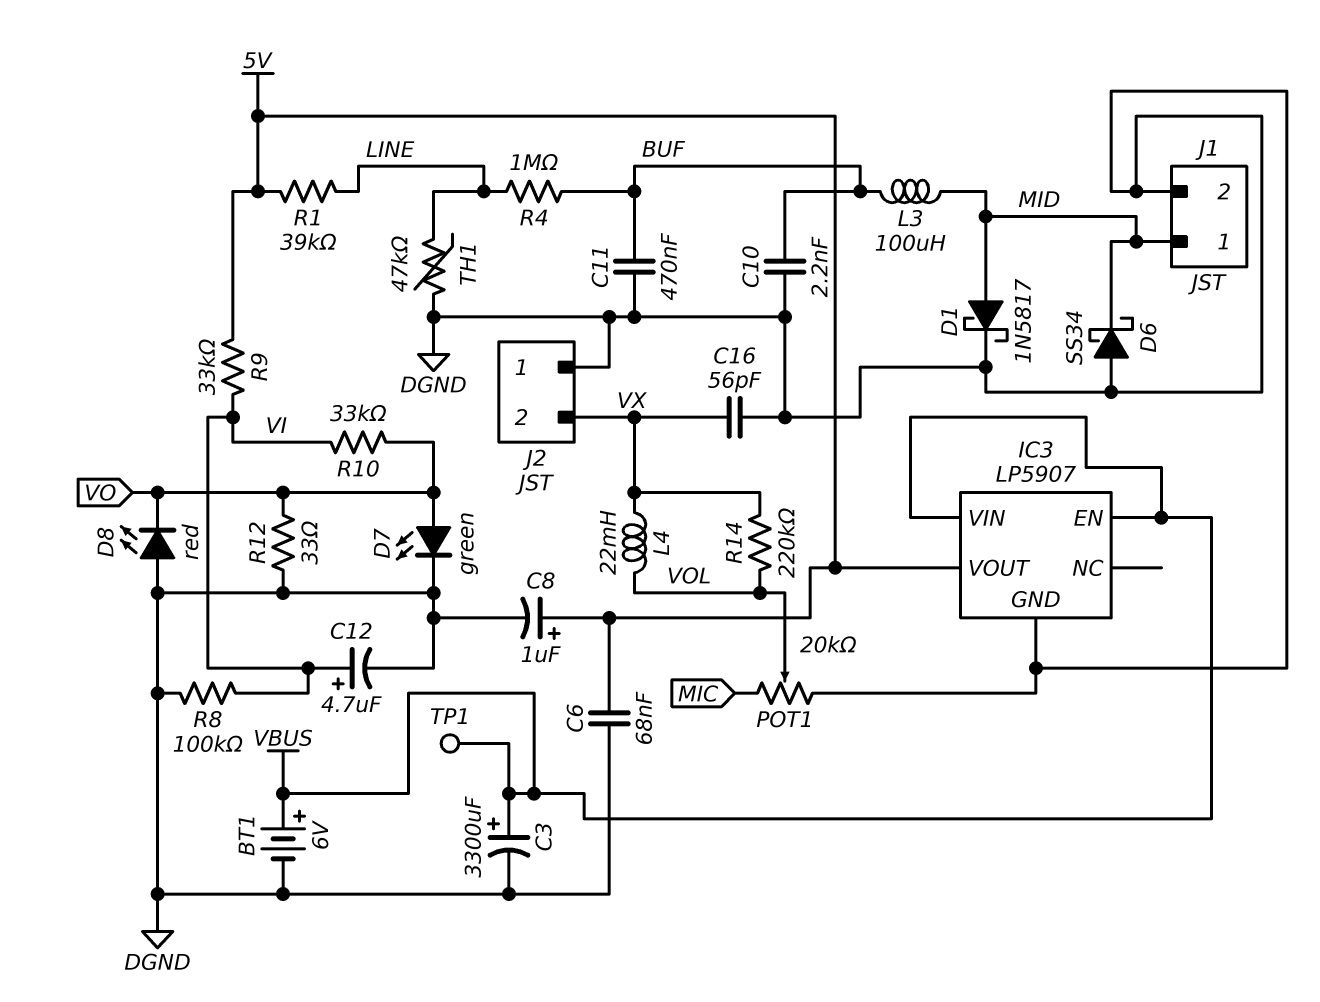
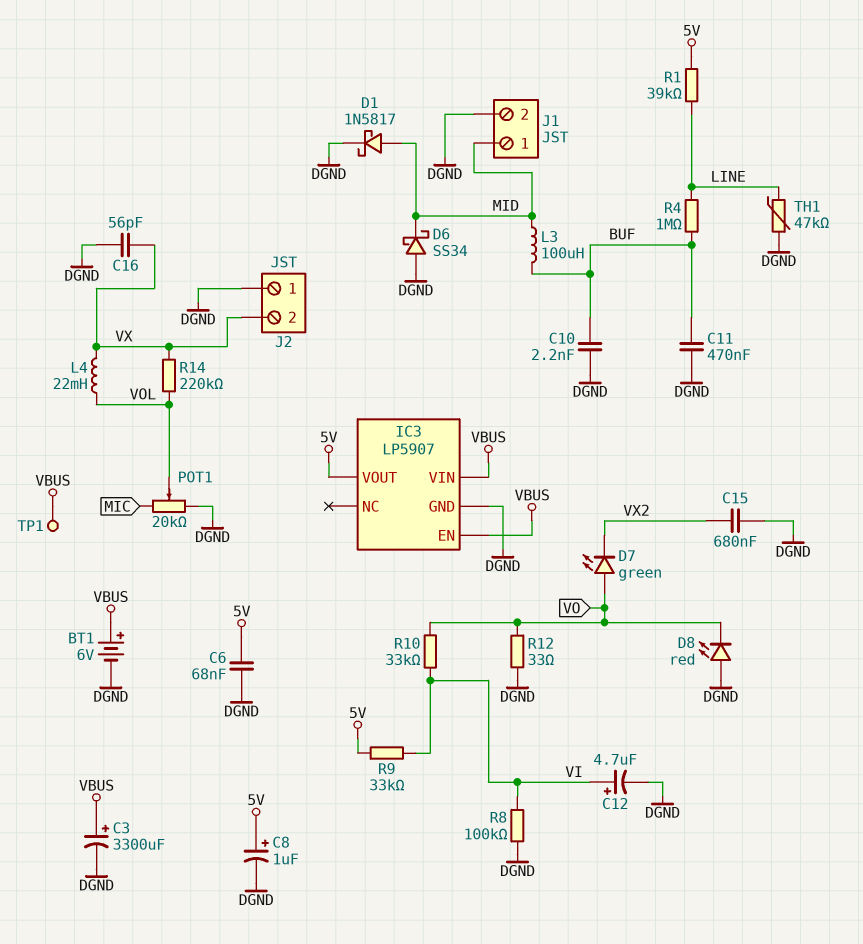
C15: none -> 680nF (DGND, VX2)
D7: LED green (A VO, K DGND) -> LED green (A VO, K VX2)

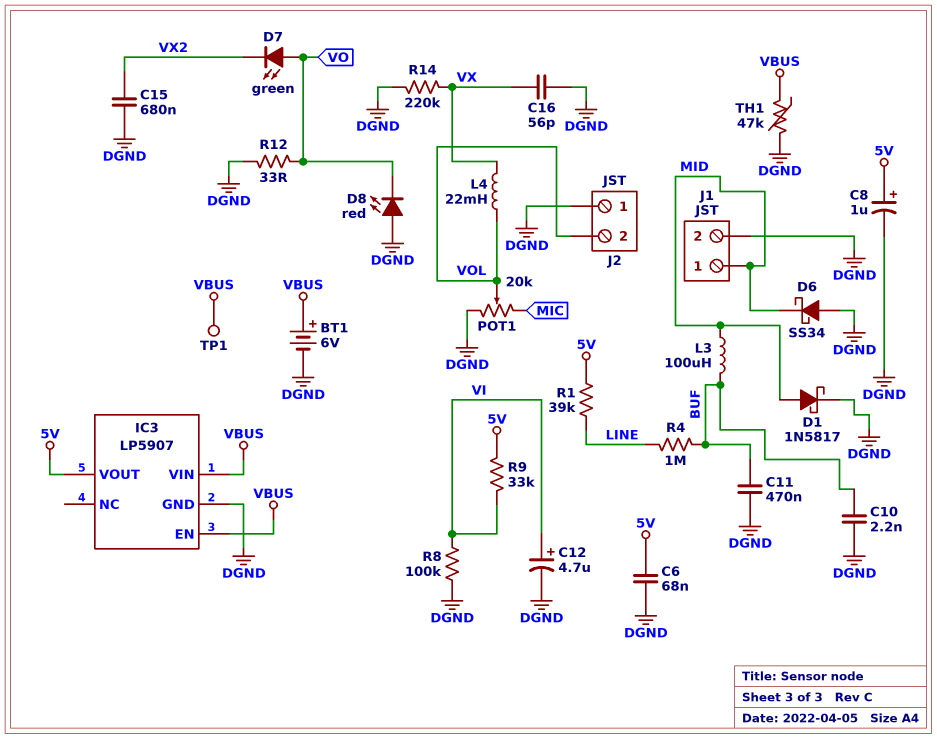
C3: 3300uF (plus VBUS, minus DGND) -> none
J2 pin 2: VX -> VOL
R10: 33k (VI, VO) -> none
R14: 220k (VOL, VX) -> 220k (DGND, VX)
TH1: 47k (DGND, LINE) -> 47k (DGND, VBUS)

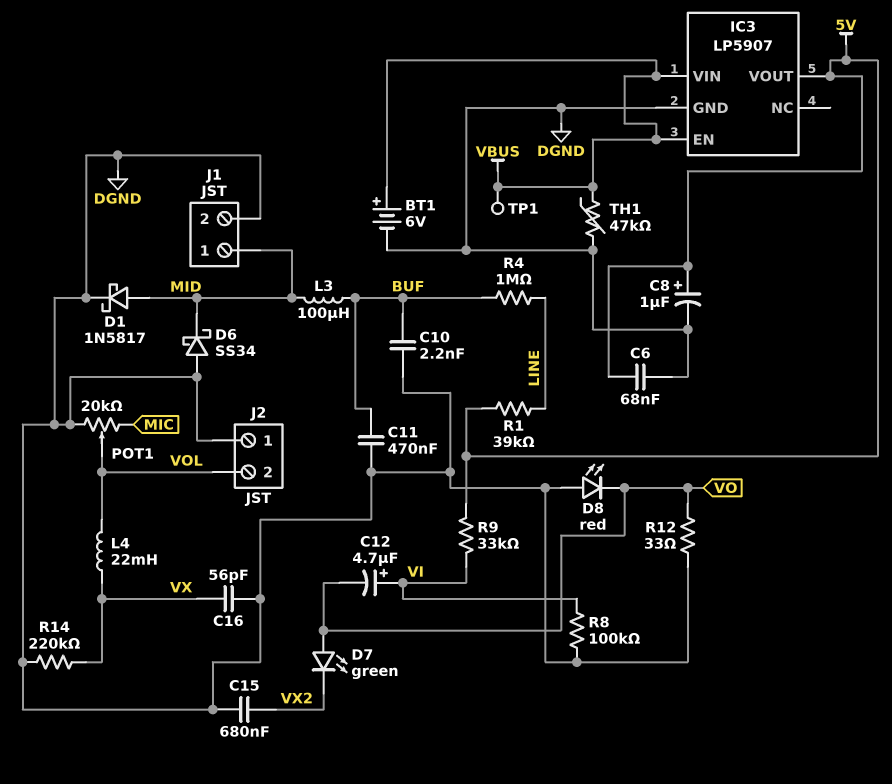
C12: 4.7uF (plus VI, minus DGND) -> 4.7uF (plus VI, minus VO)

